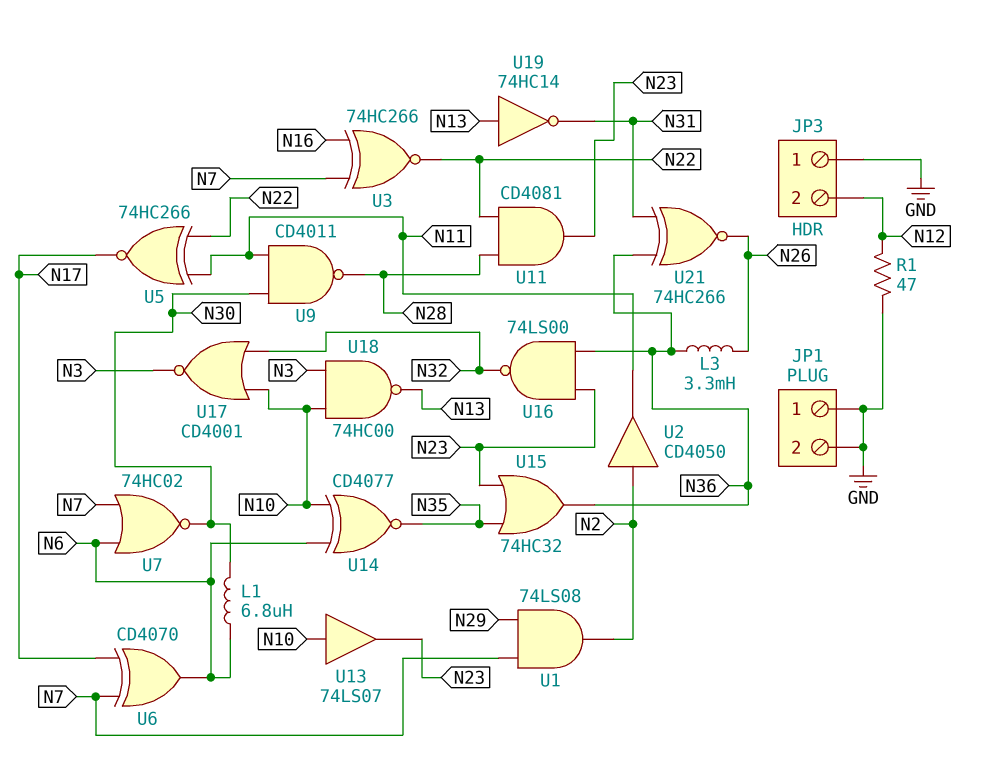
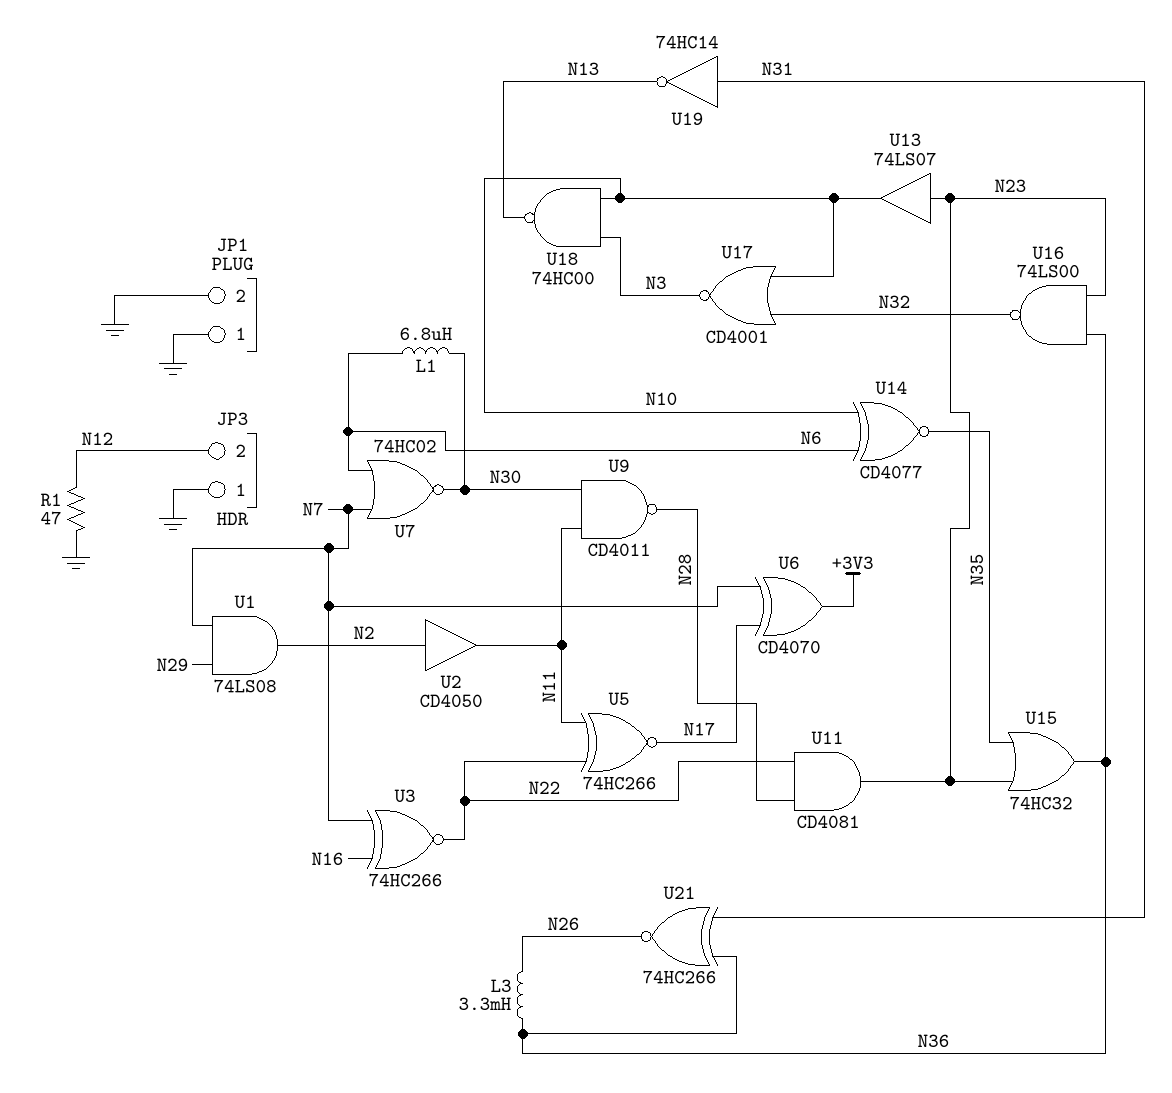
U6: XOR CD4070 (in N7, in N17, out N6) -> XOR CD4070 (in N7, in N17, out +3V3)
U13: buffer 74LS07 (in N10, out N23) -> buffer 74LS07 (in N23, out N10)
U19: NOT 74HC14 (in N13, out N31) -> NOT 74HC14 (in N31, out N13)

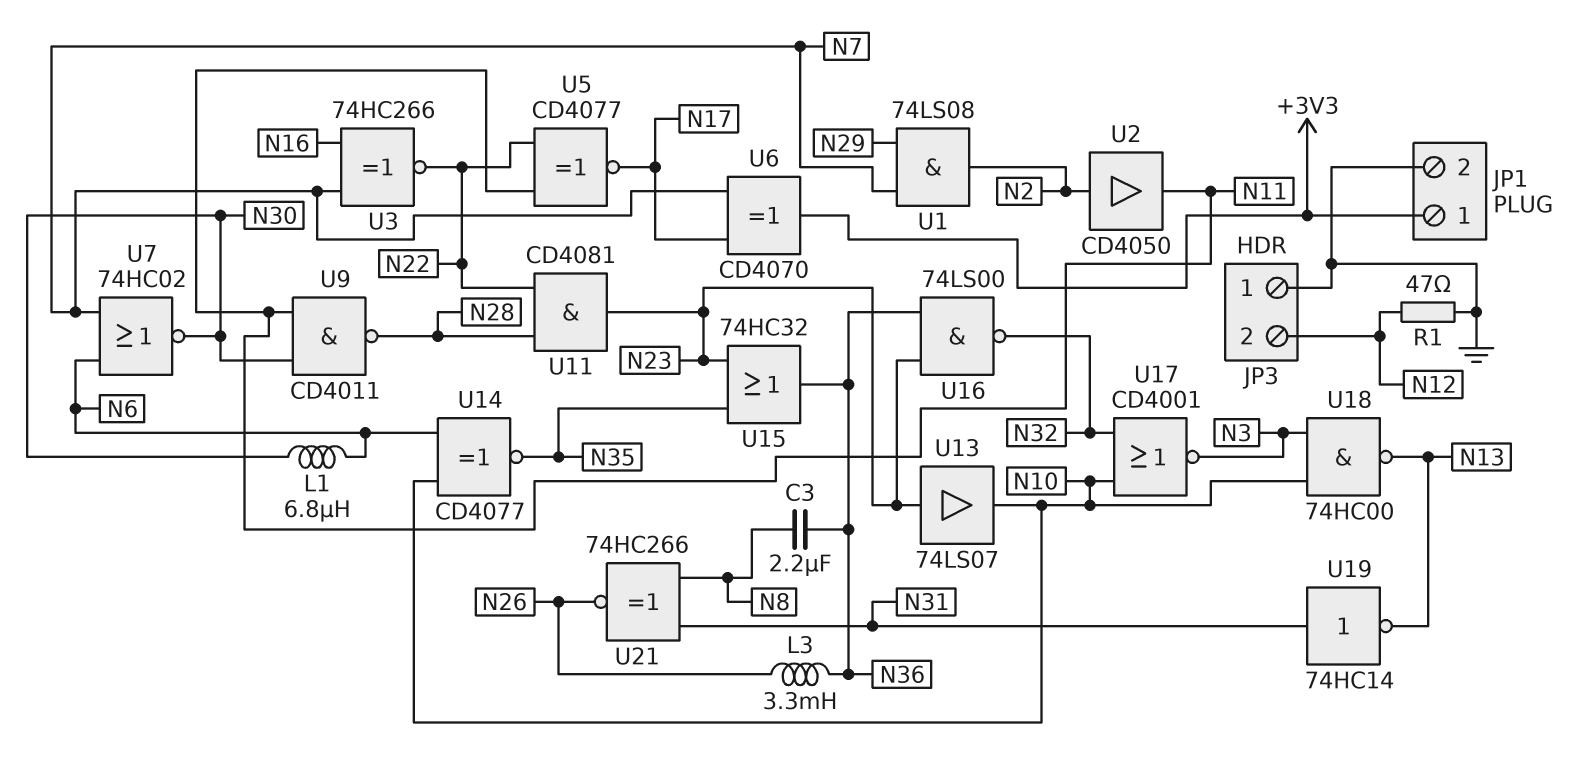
C3: none -> 2.2uF (N8, N36)
JP1 pin 1: GND -> +3V3
U5: XNOR 74HC266 (in N11, in N22, out N17) -> XNOR CD4077 (in N11, in N22, out N17)
U21: XNOR 74HC266 (in N31, in N36, out N26) -> XNOR 74HC266 (in N8, in N31, out N26)

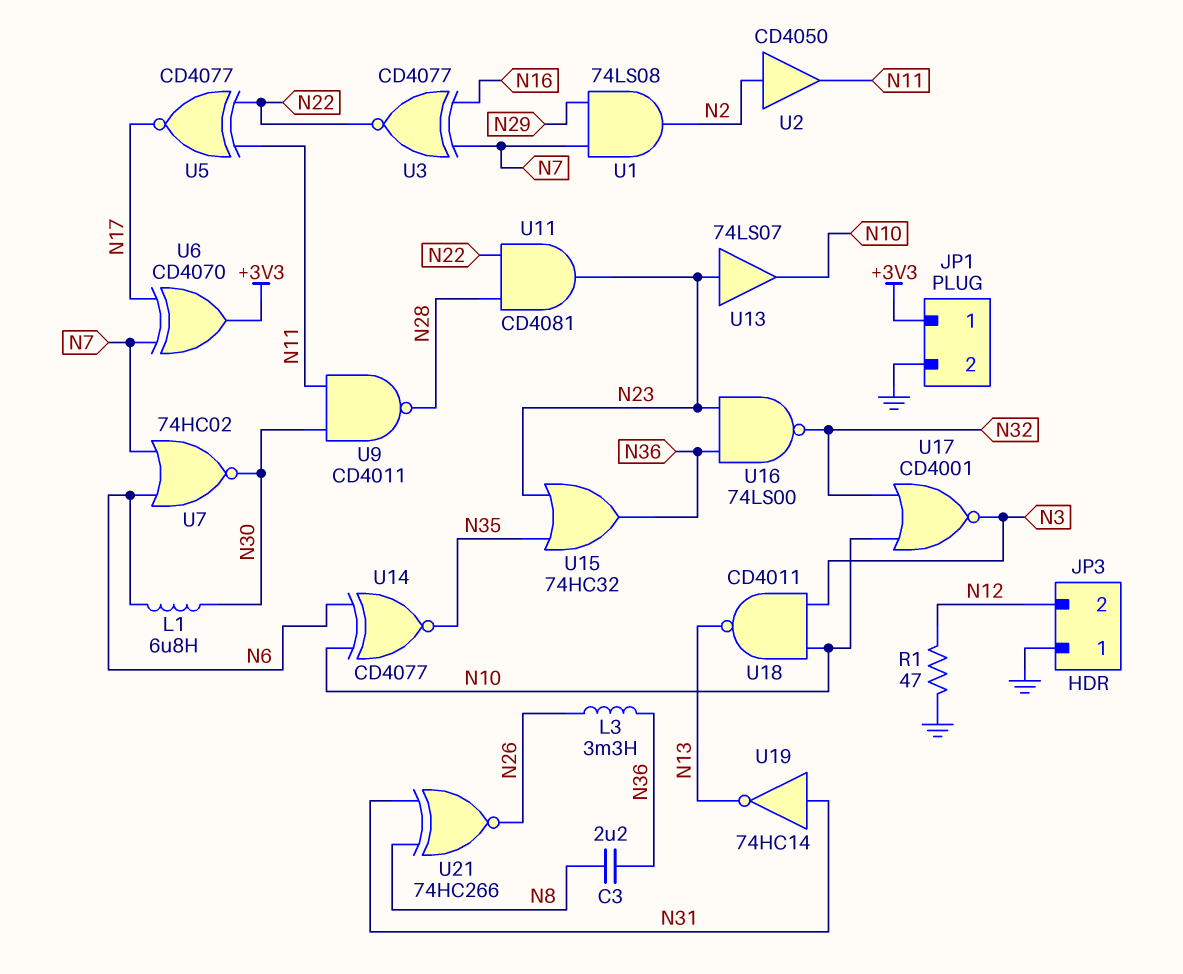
U3: XNOR 74HC266 (in N7, in N16, out N22) -> XNOR CD4077 (in N7, in N16, out N22)
U18: NAND 74HC00 (in N3, in N10, out N13) -> NAND CD4011 (in N3, in N10, out N13)

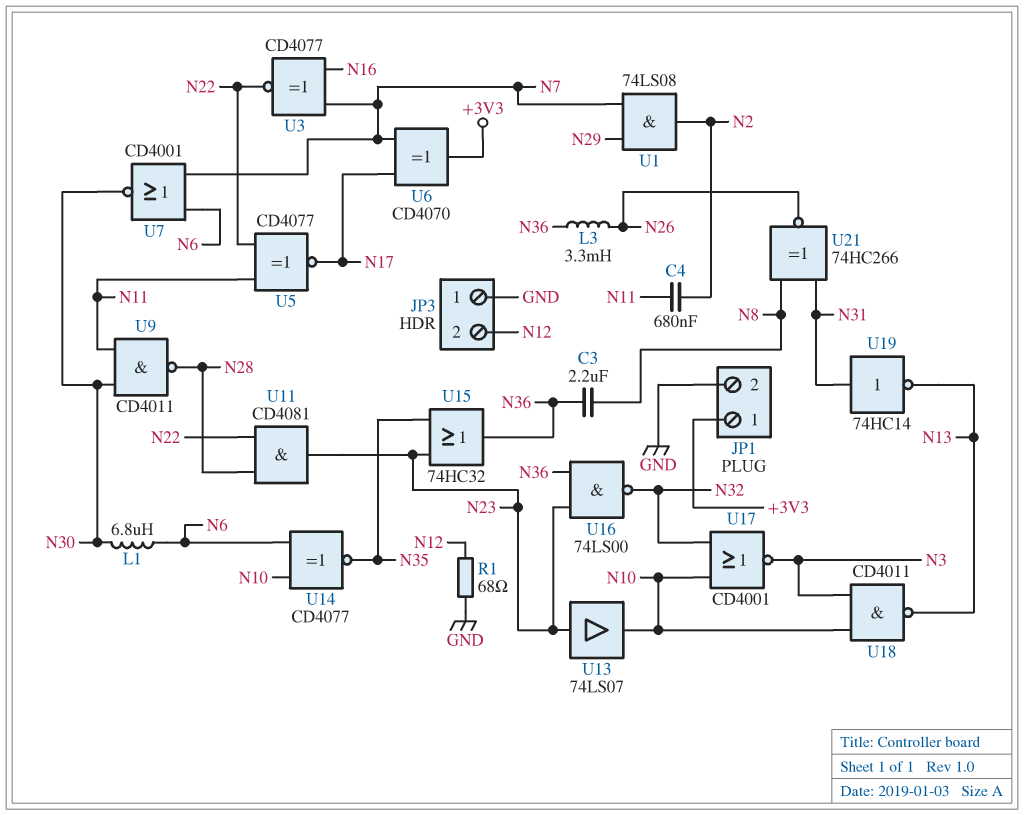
C4: none -> 680nF (N2, N11)
R1: 47 (GND, N12) -> 68 (GND, N12)
U2: buffer CD4050 (in N2, out N11) -> none
U7: NOR 74HC02 (in N6, in N7, out N30) -> NOR CD4001 (in N6, in N7, out N30)

